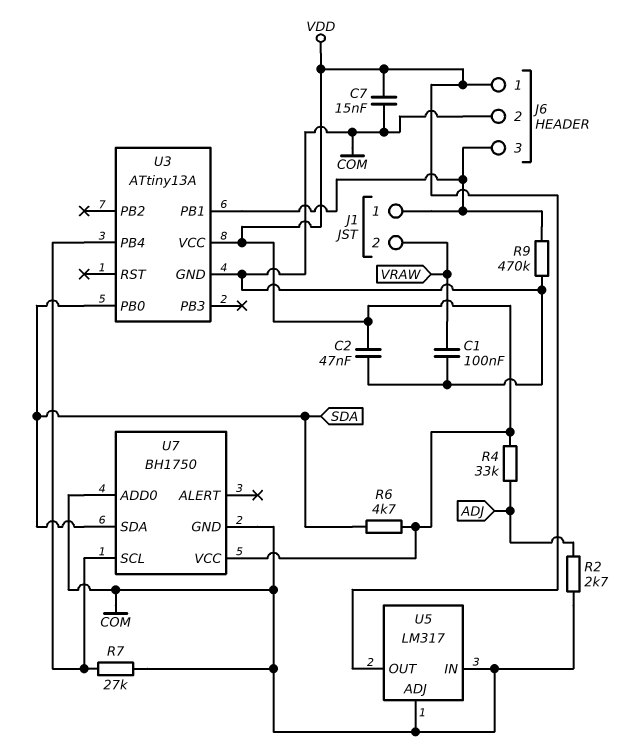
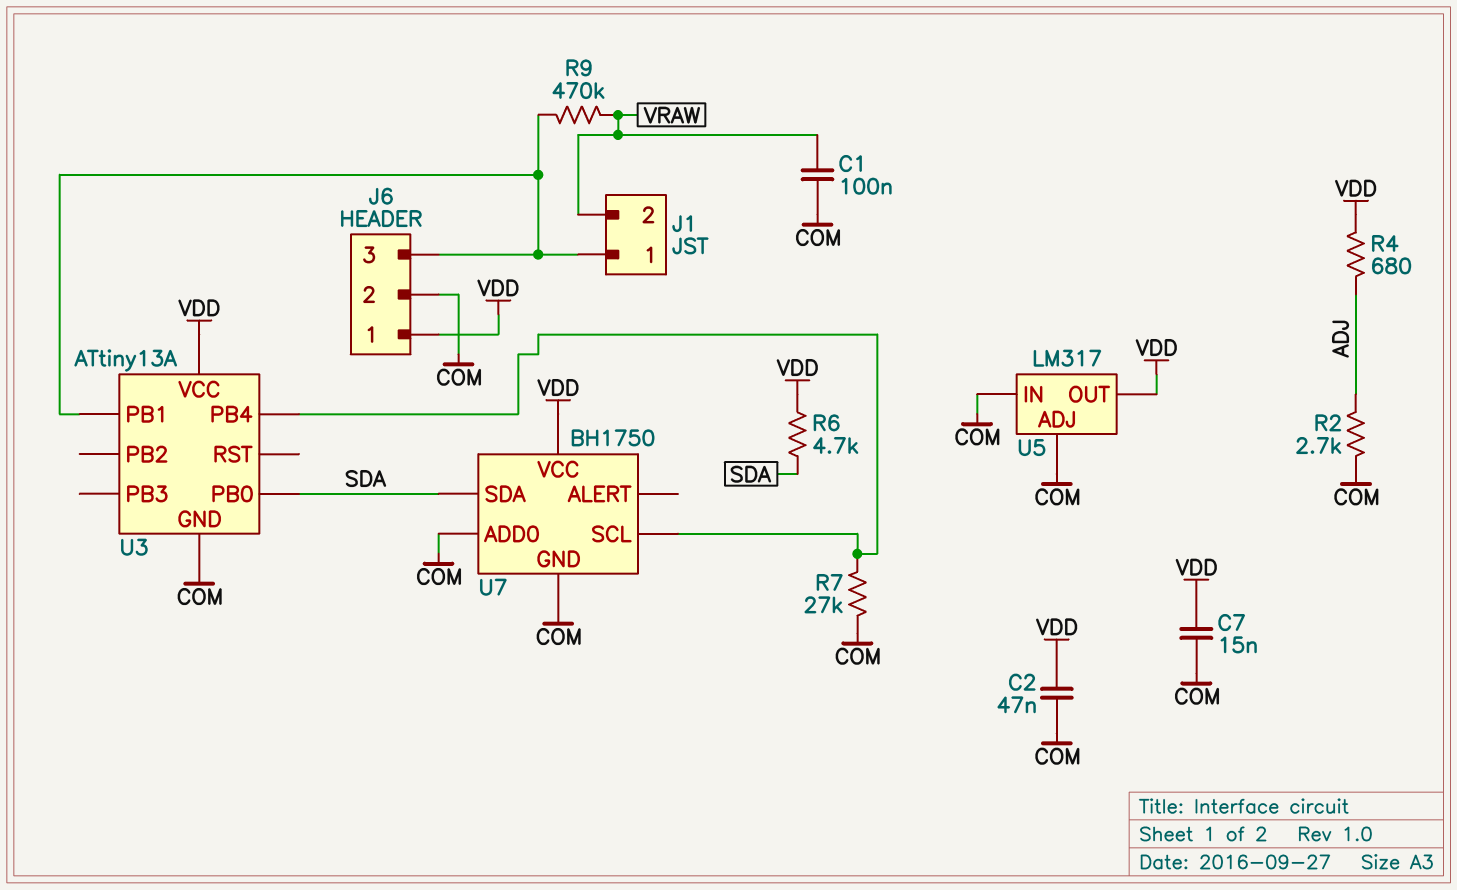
R4: 33k (ADJ, VDD) -> 680 (ADJ, VDD)
R9: 470k (COM, J1/1) -> 470k (J1/1, VRAW)

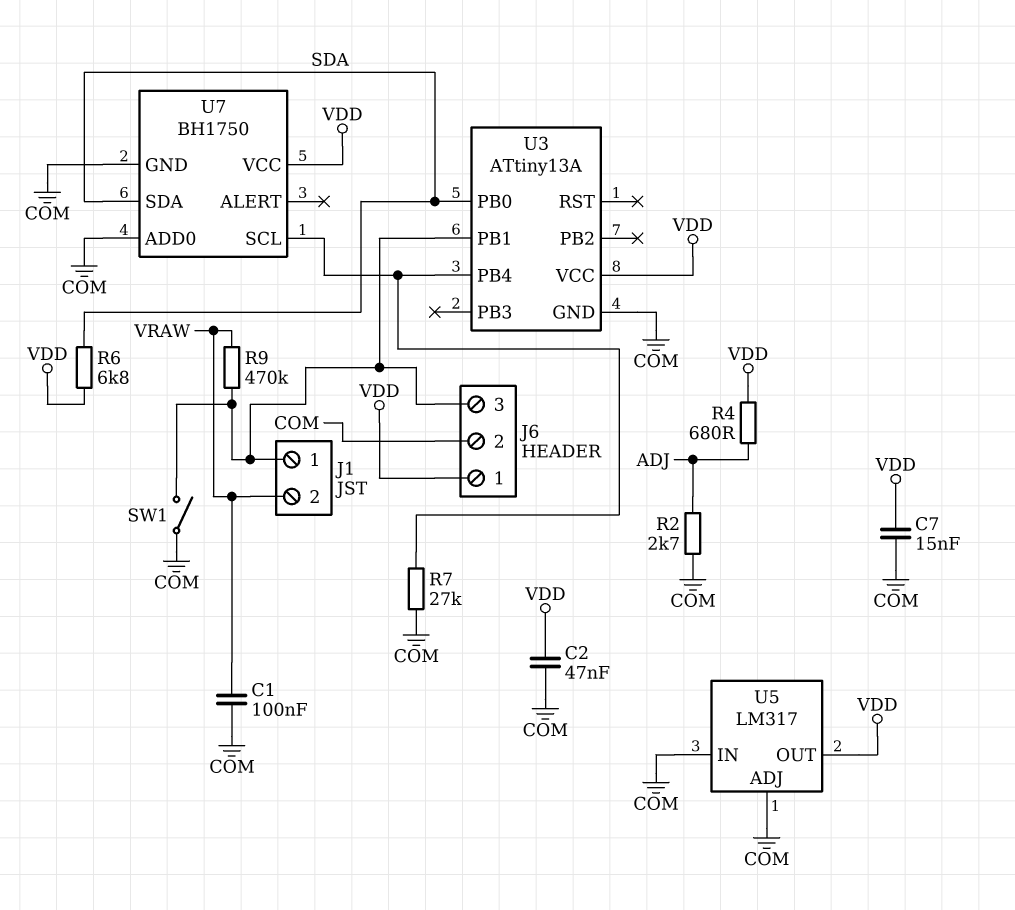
R6: 4.7k (SDA, VDD) -> 6.8k (SDA, VDD)
SW1: none -> switch (COM, J1/1)

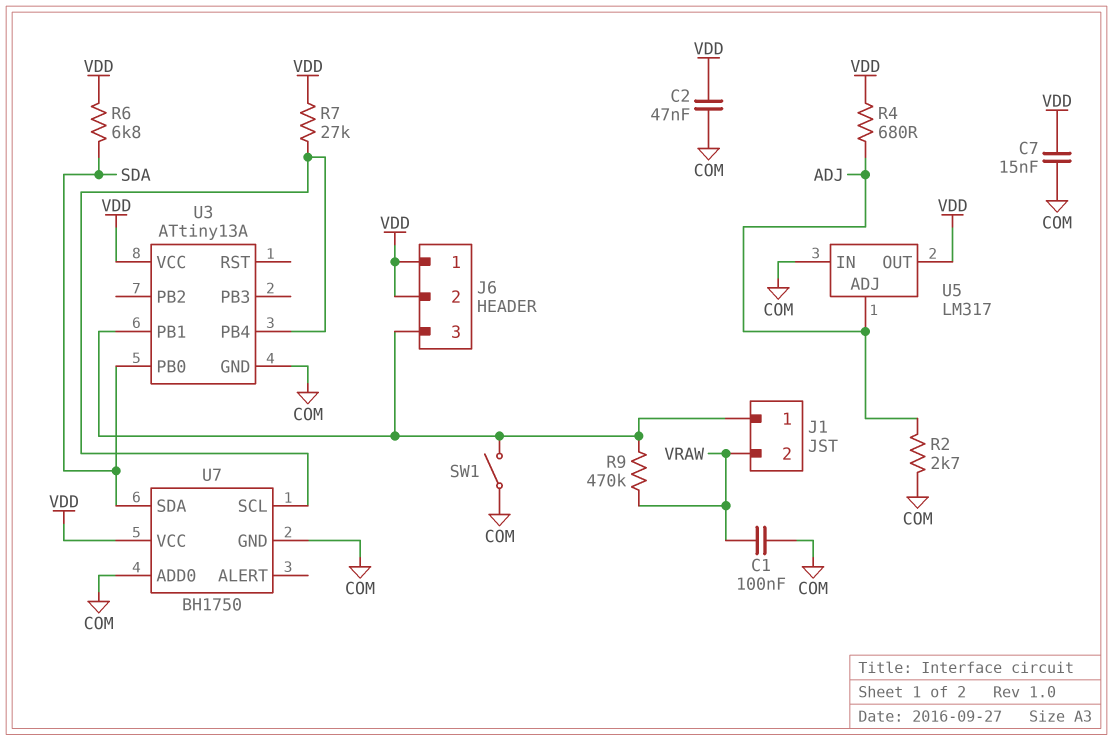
J6 pin 2: COM -> VDD
R7: 27k (COM, U3/PB4) -> 27k (U3/PB4, VDD)
U5 pin ADJ: COM -> ADJ

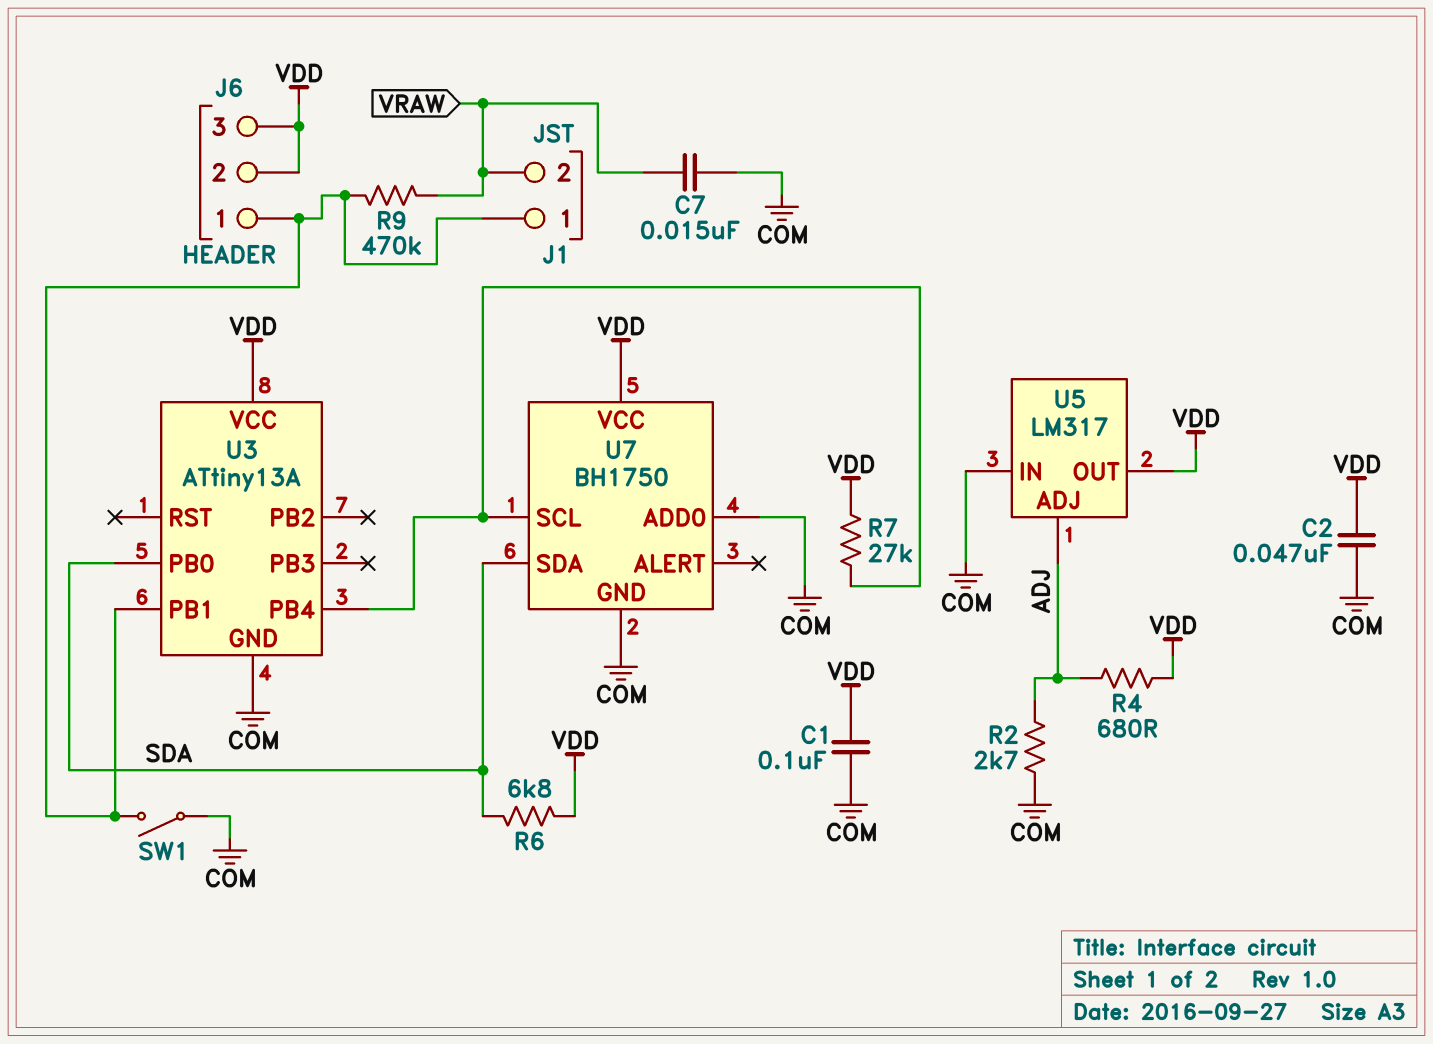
C1: 100nF (COM, VRAW) -> 100nF (COM, VDD)
C7: 15nF (COM, VDD) -> 15nF (COM, VRAW)
J6 pin 1: VDD -> J1/1
J6 pin 3: J1/1 -> VDD

